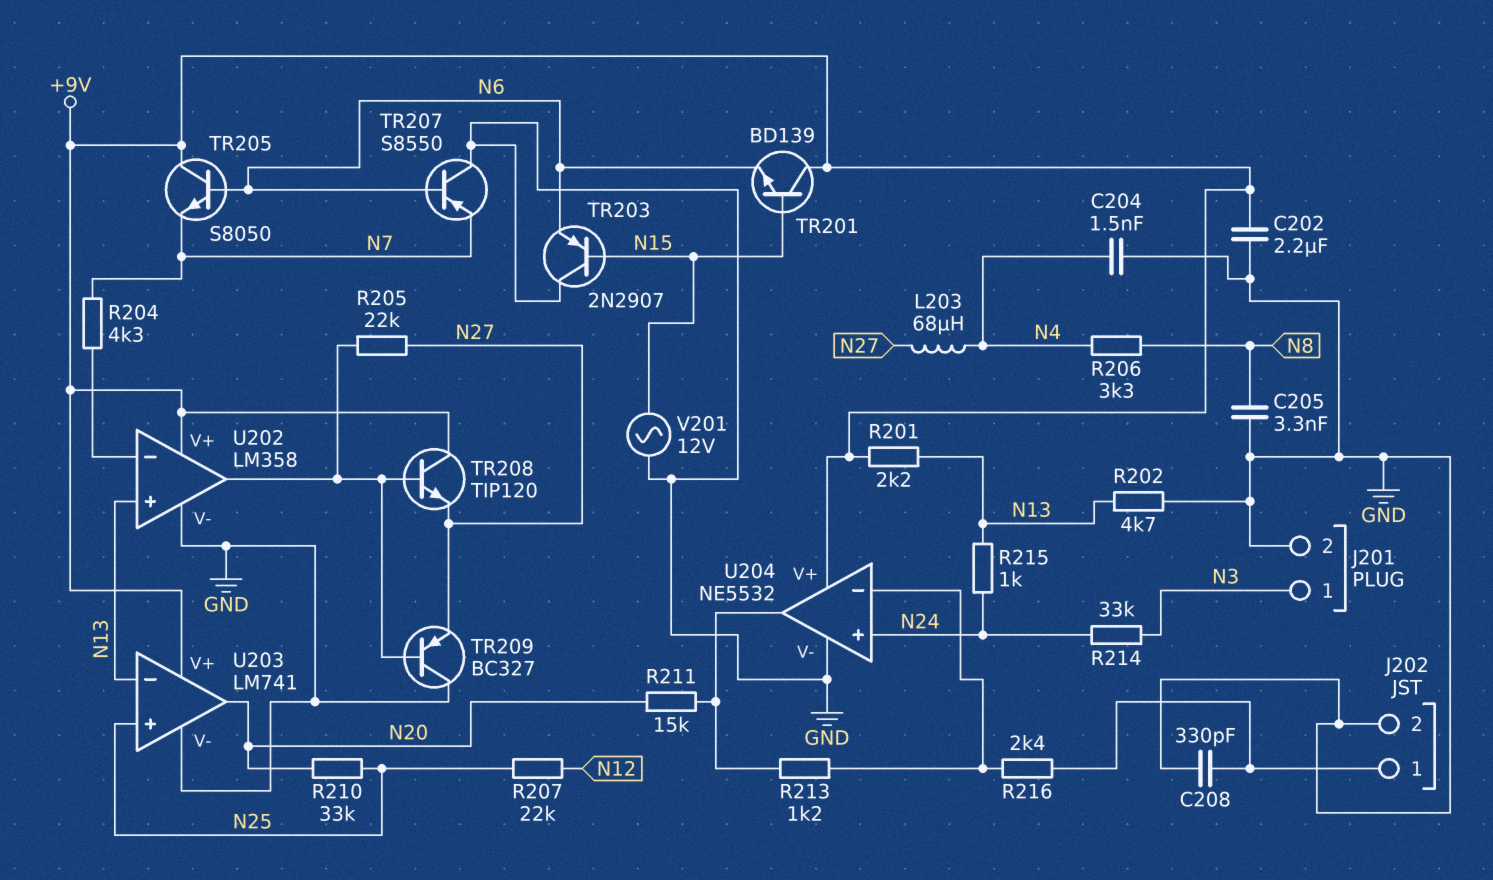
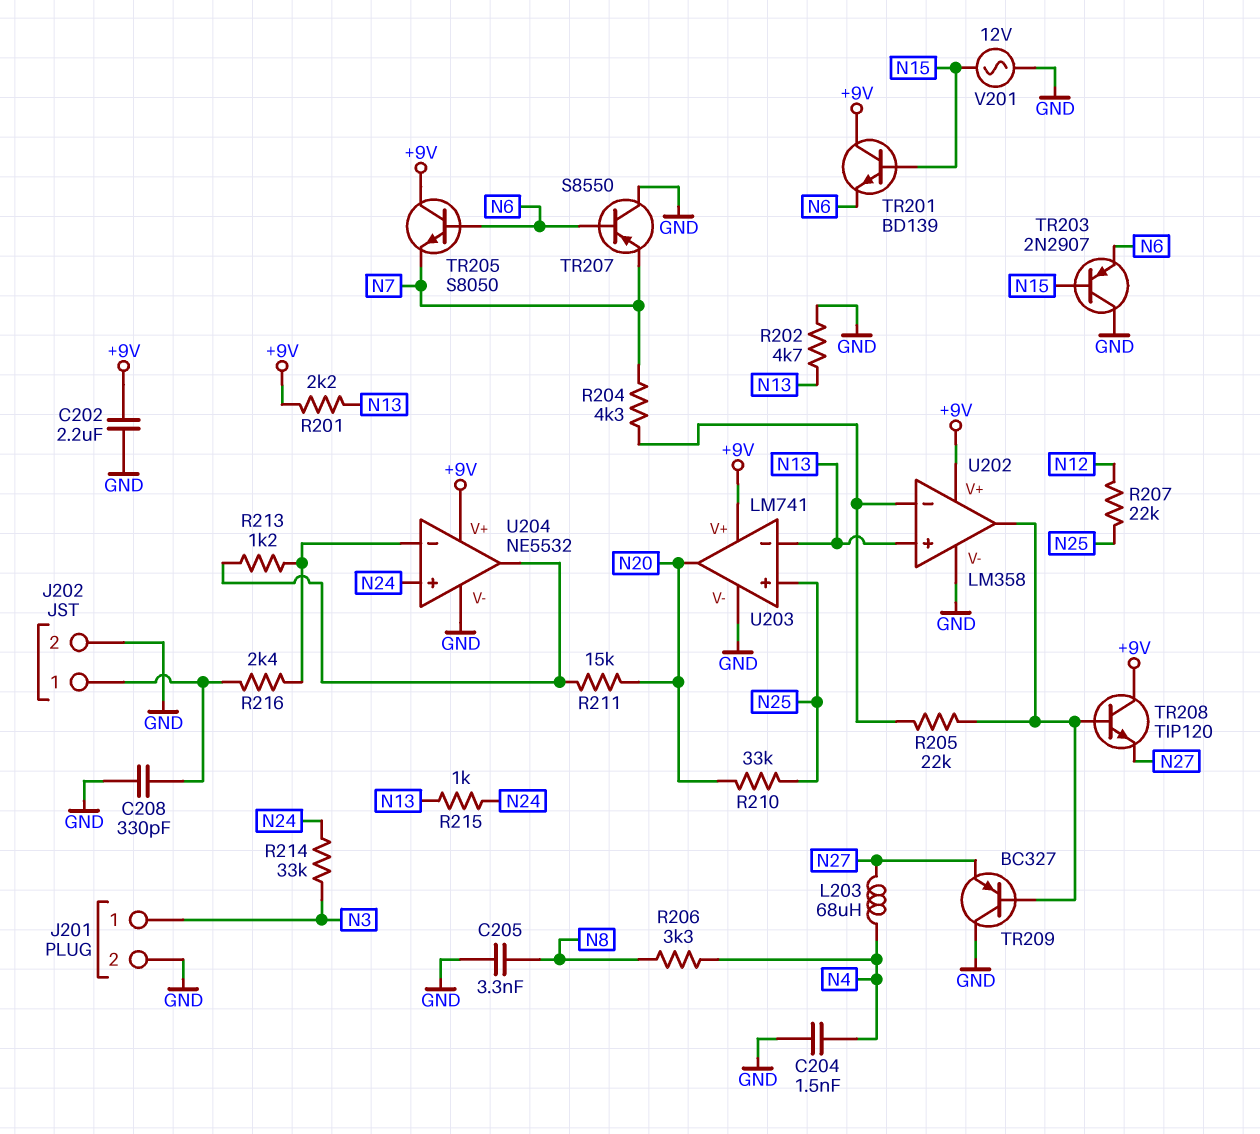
R205: 22k (N27, U202/out) -> 22k (U202/in-, U202/out)

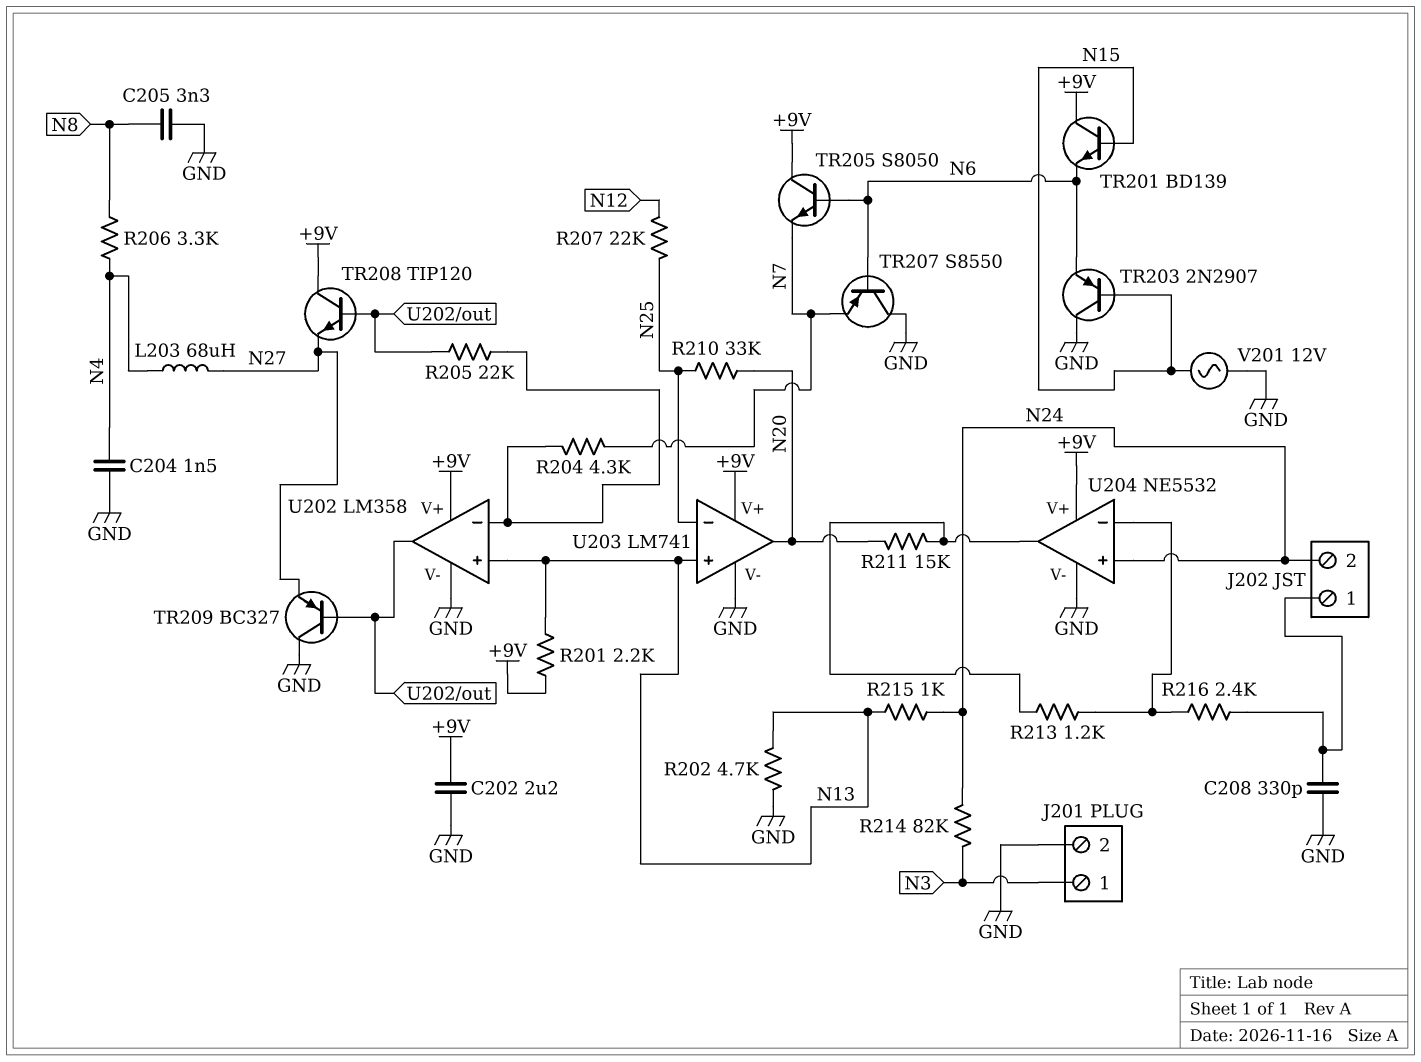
J202 pin 2: GND -> N24
R214: 33k (N3, N24) -> 82k (N3, N24)
U203 pin in+: N25 -> N13
U203 pin in-: N13 -> N25

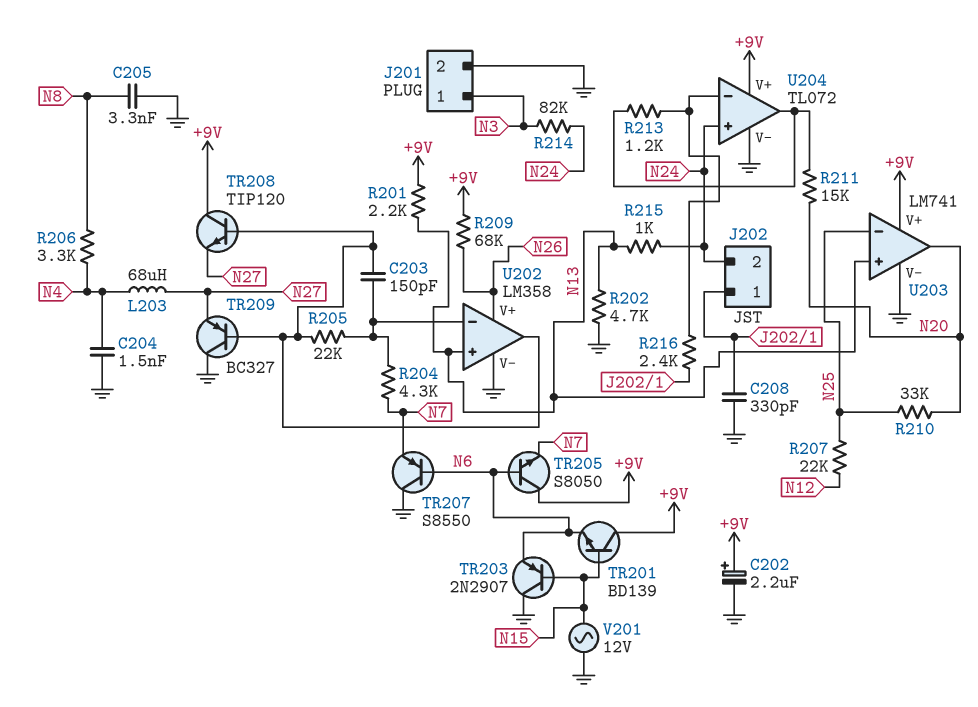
C202: 2.2uF (+9V, GND) -> 2.2uF (plus +9V, minus GND)
C203: none -> 150pF (U202/in-, U202/out)
R209: none -> 68k (+9V, N26)
U202 pin V+: +9V -> N26
U204: NE5532 -> TL072

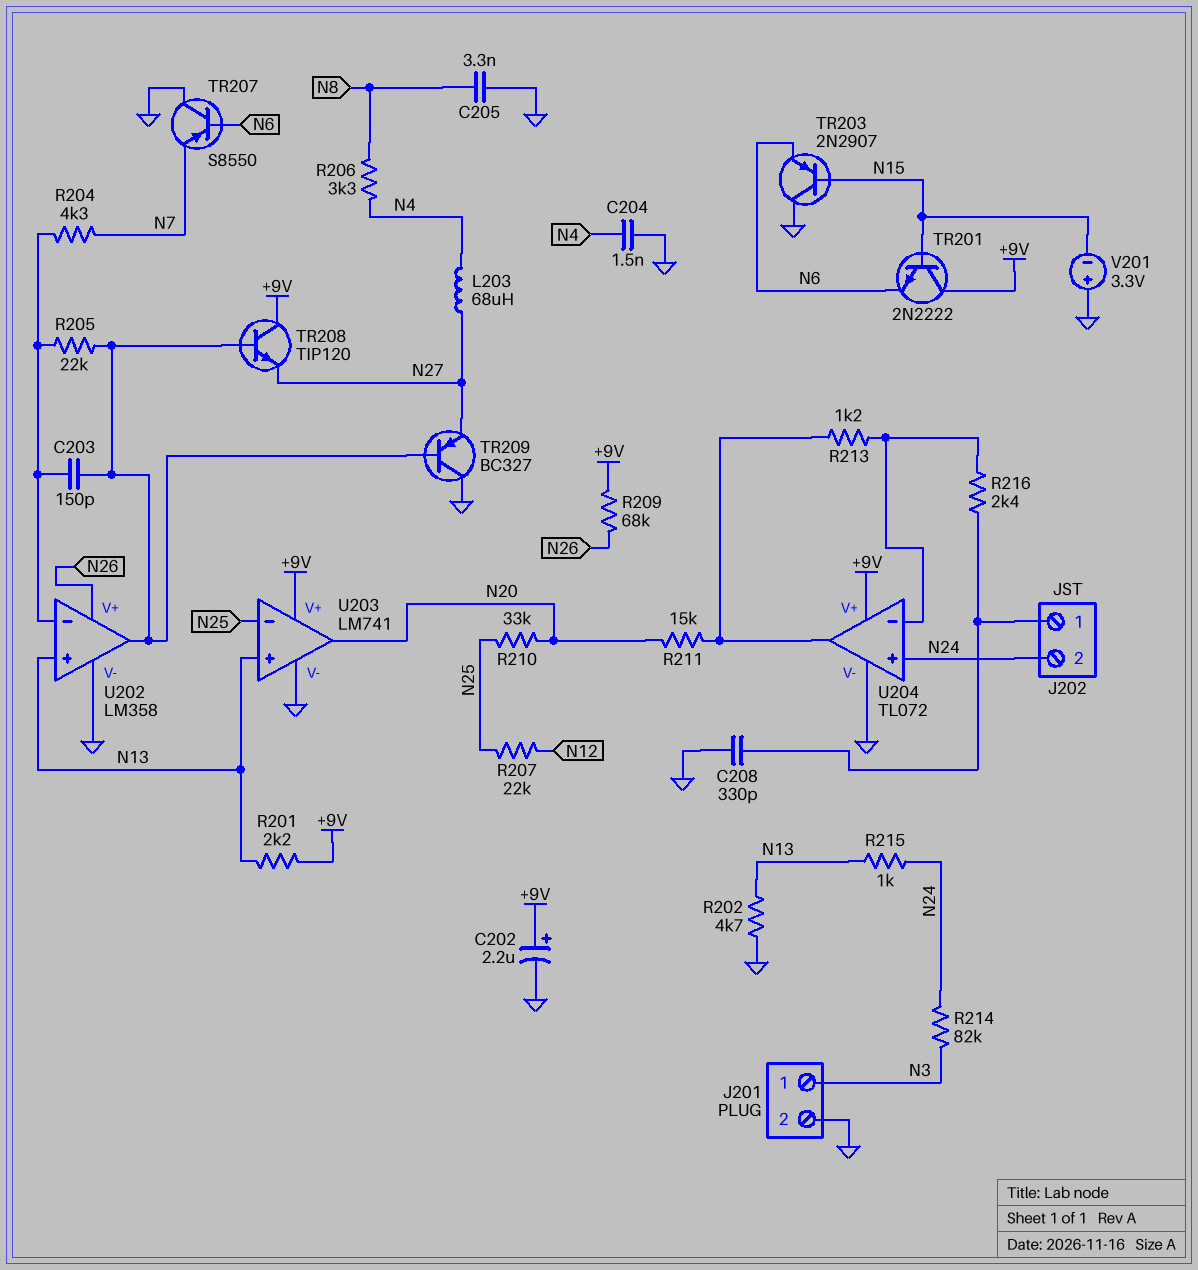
TR201: NPN BD139 (B N15, C +9V, E N6) -> NPN 2N2222 (B N15, C +9V, E N6)
TR205: NPN S8050 (B N6, C +9V, E N7) -> none
V201: AC 12V (GND, N15) -> 3.3V (plus GND, minus N15)

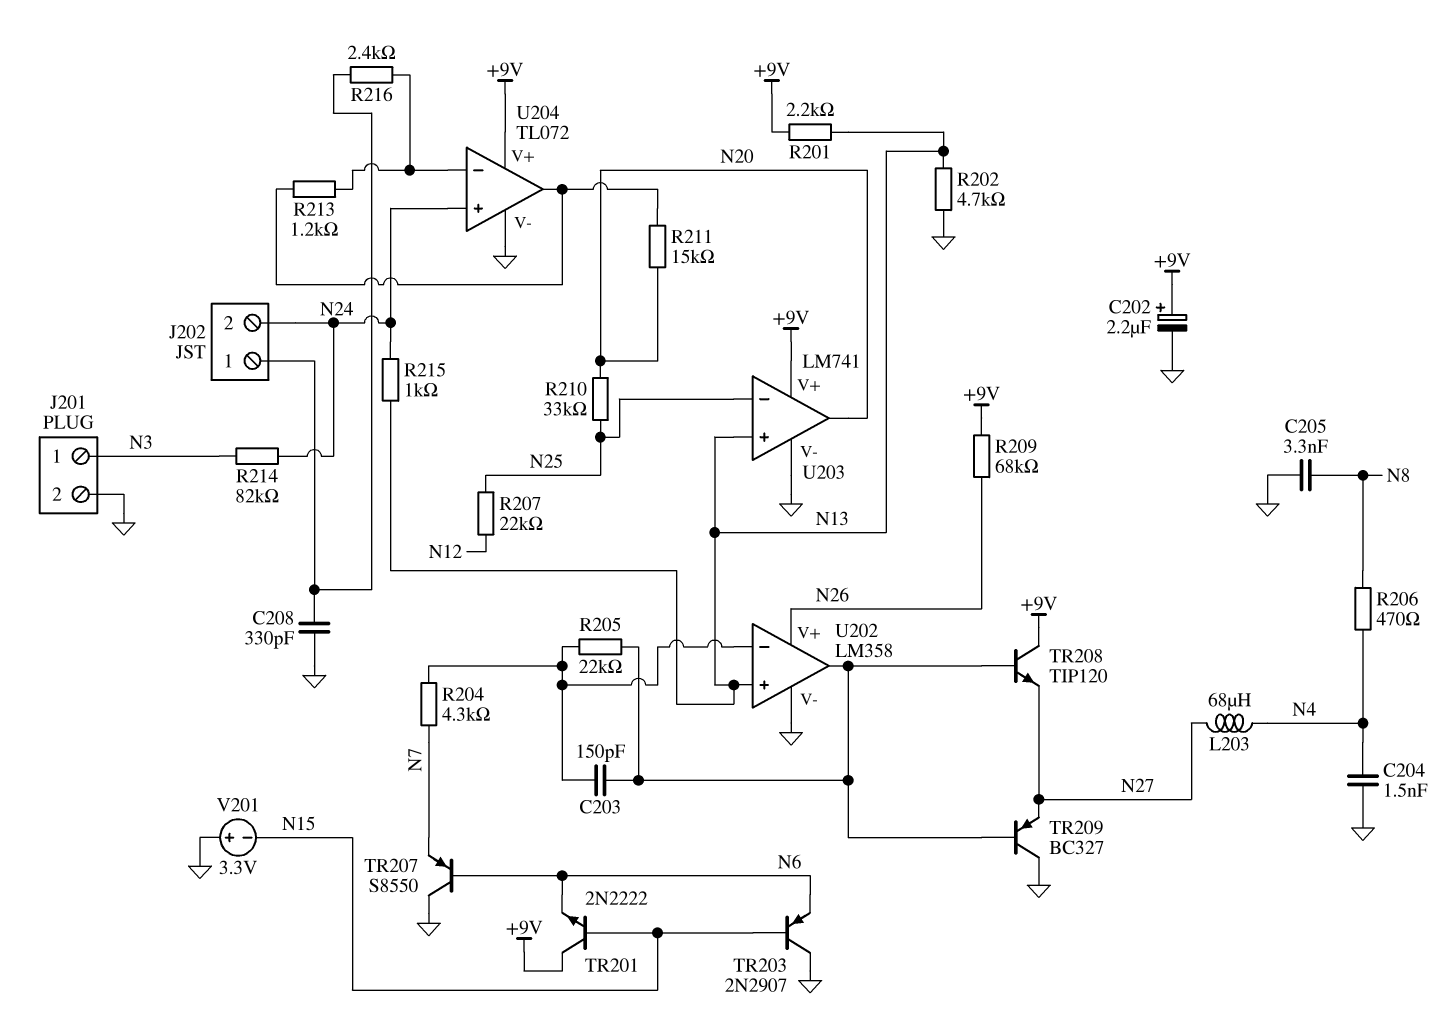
R206: 3.3k (N4, N8) -> 470 (N4, N8)

